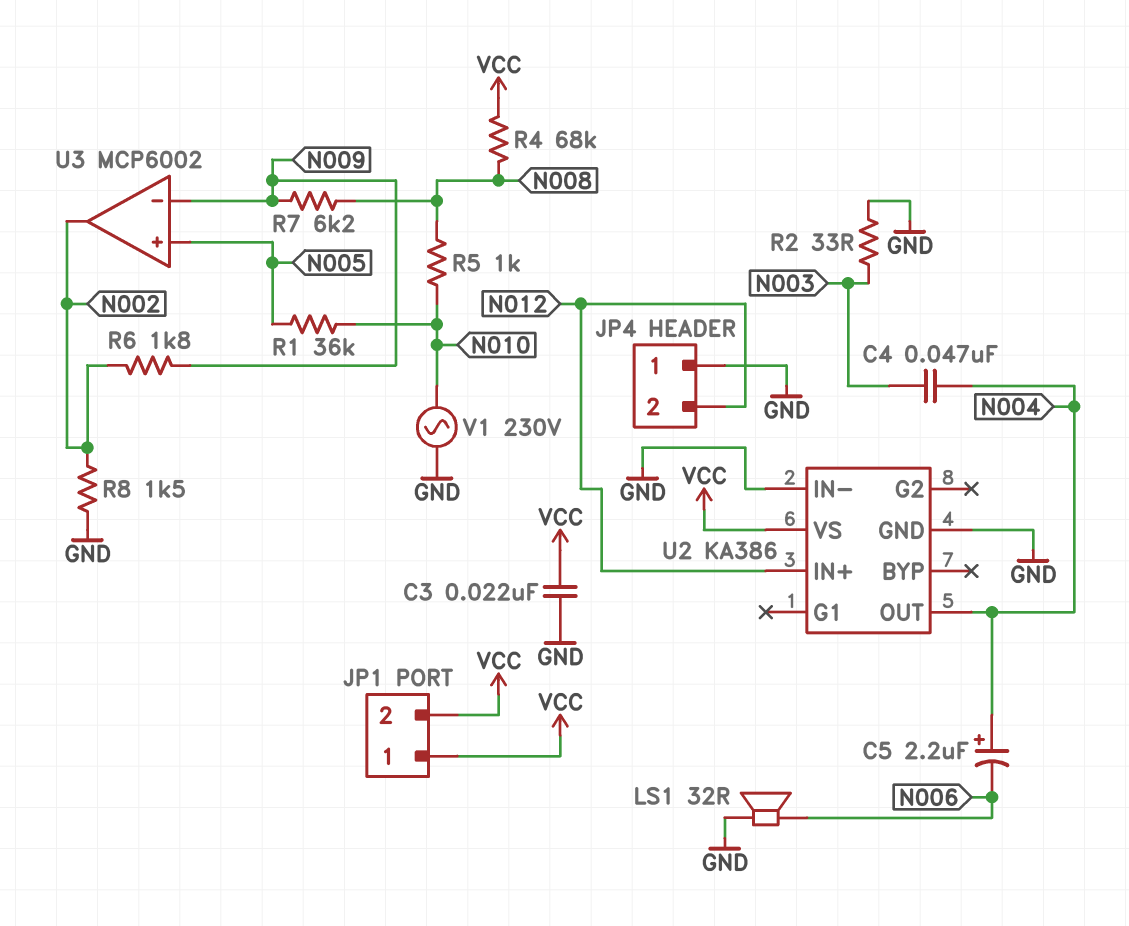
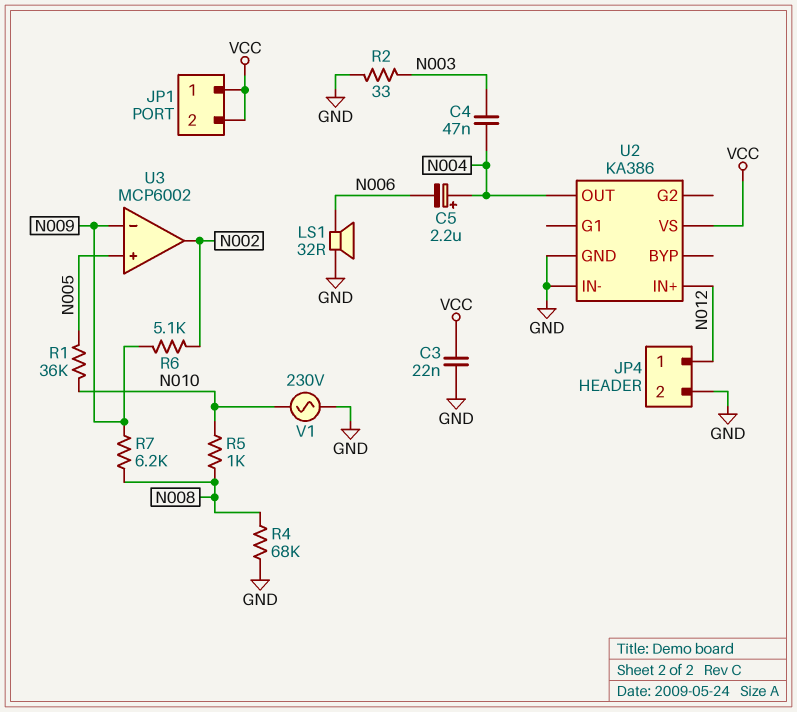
JP4 pin 1: GND -> N012
JP4 pin 2: N012 -> GND
R4: 68k (N008, VCC) -> 68k (GND, N008)
R6: 1.8k (N002, N009) -> 5.1k (N002, N009)
R8: 1.5k (GND, N002) -> none

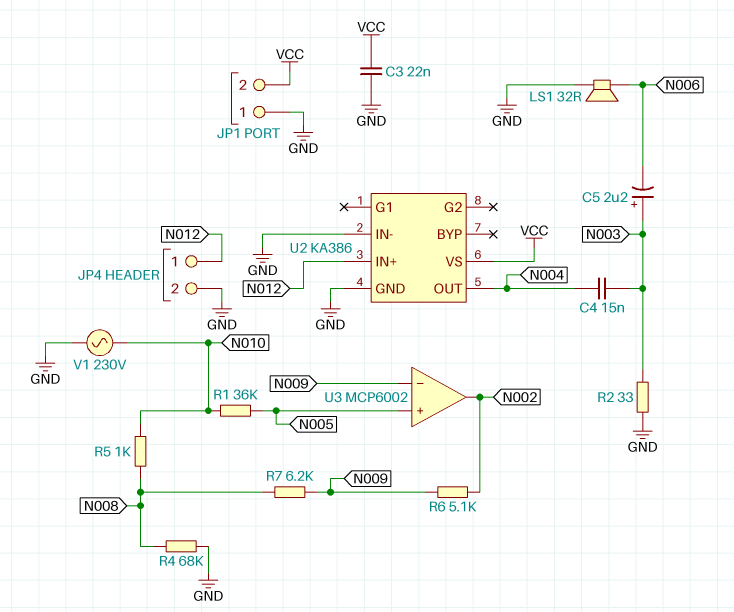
C4: 47nF (N003, N004) -> 15nF (N003, N004)
C5: 2.2uF (plus N004, minus N006) -> 2.2uF (plus N003, minus N006)
JP1 pin 1: VCC -> GND

